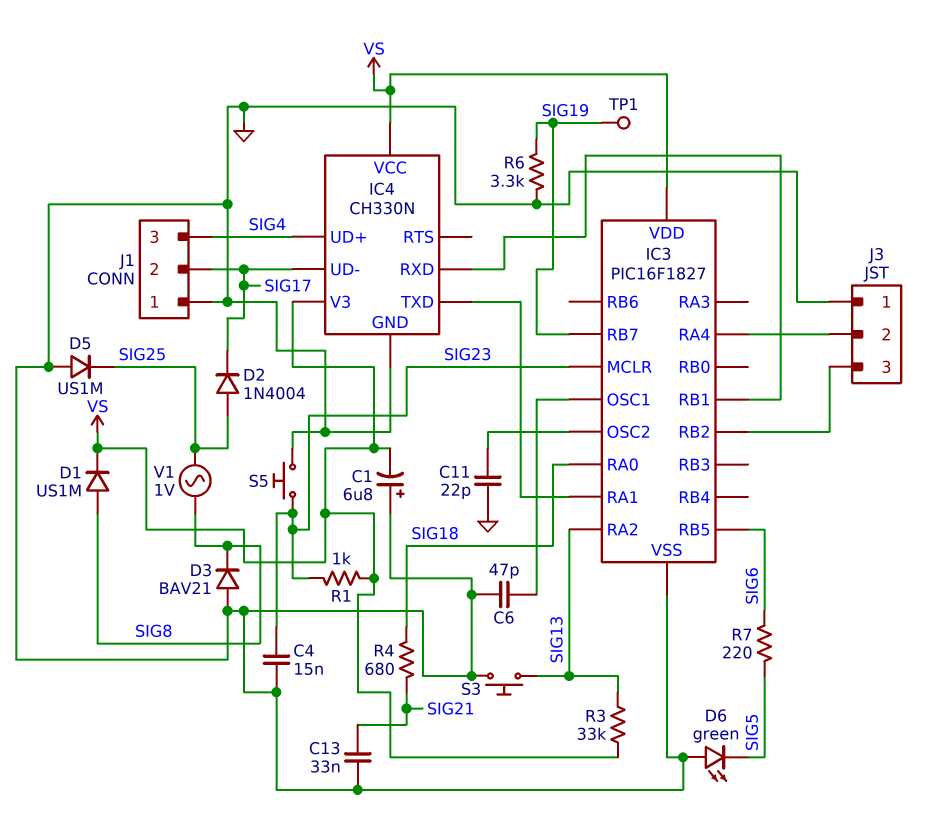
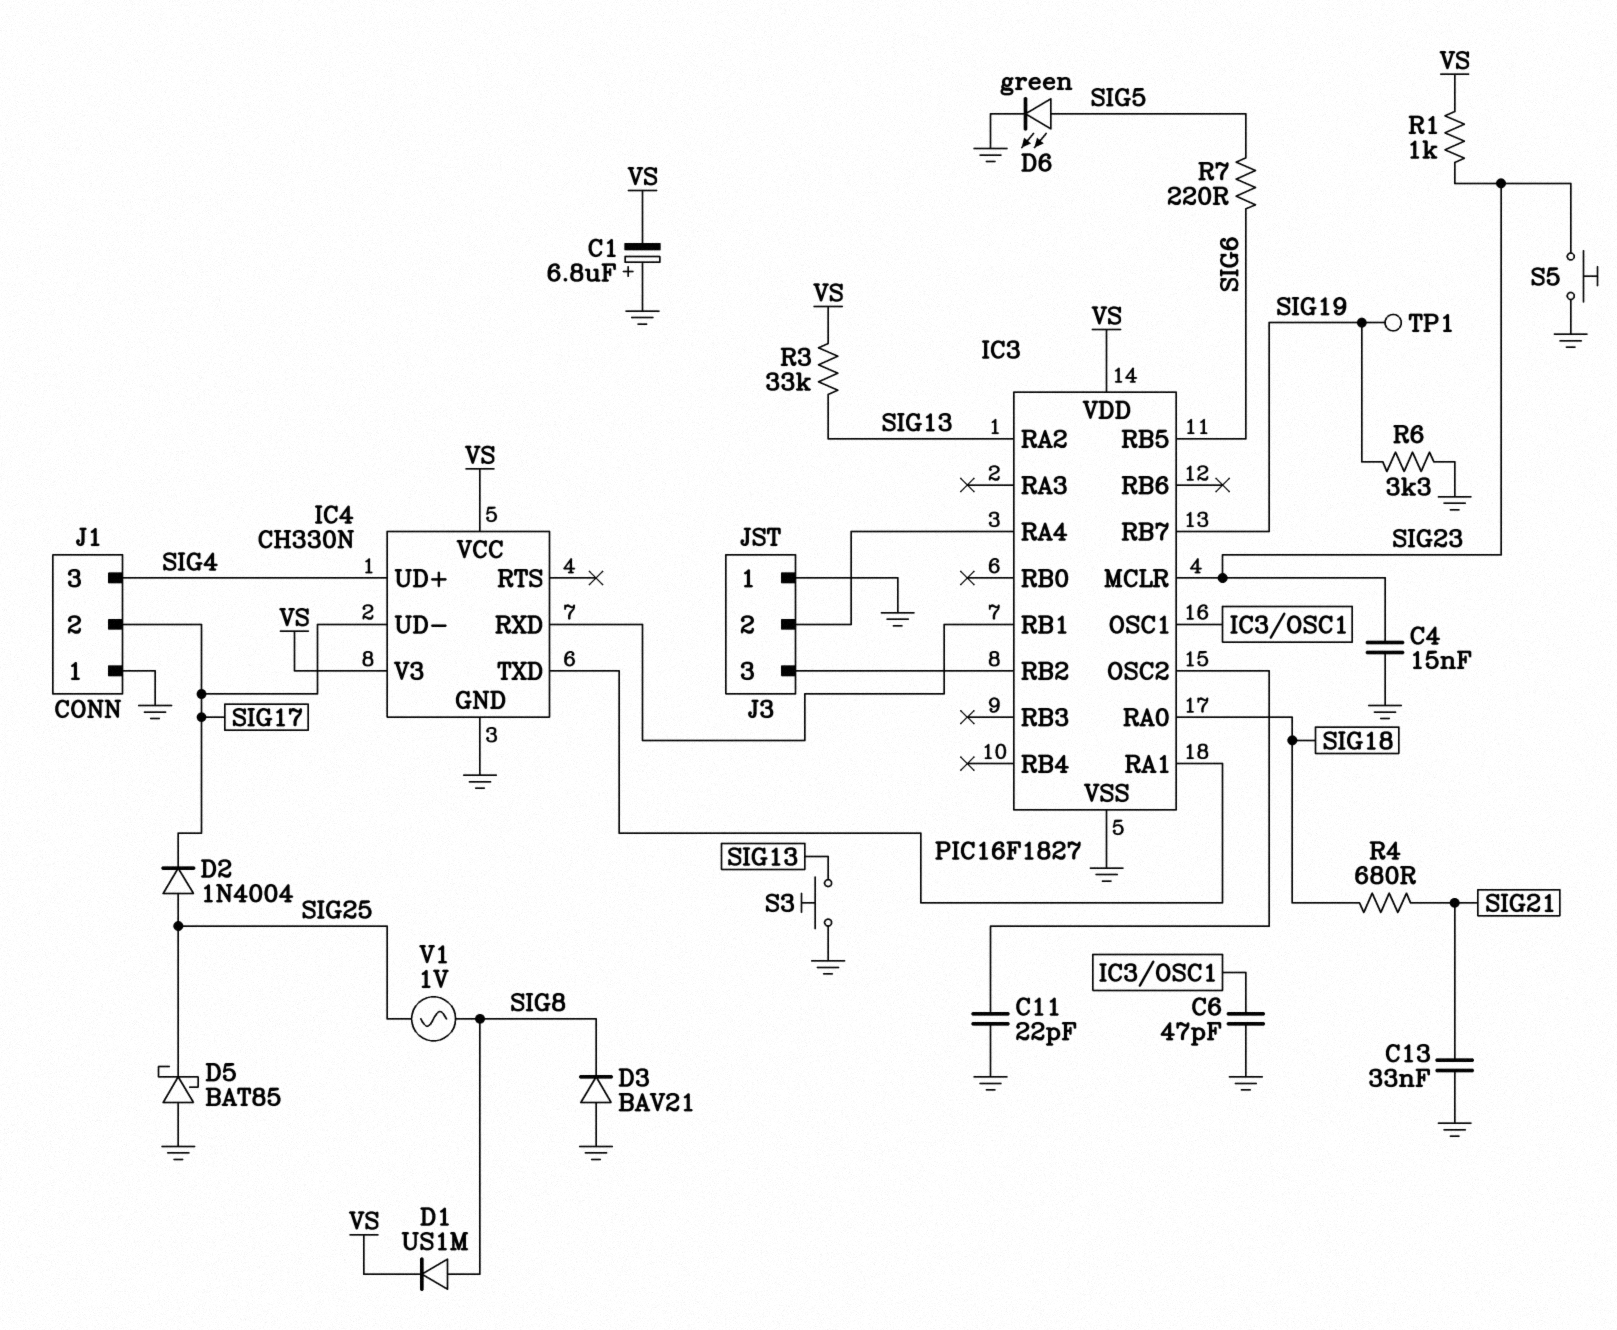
D5: diode US1M (A GND, K SIG25) -> schottky BAT85 (A GND, K SIG25)
D6: LED green (A GND, K SIG5) -> LED green (A SIG5, K GND)

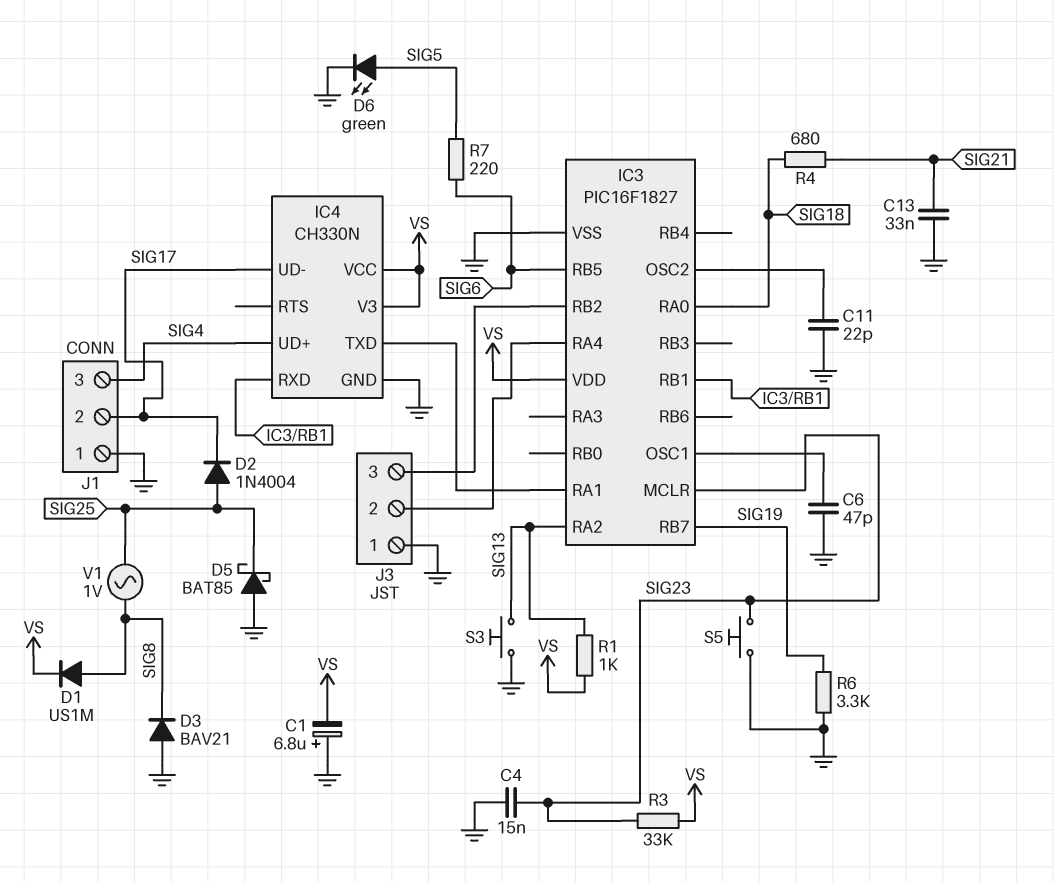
R1: 1k (SIG23, VS) -> 1k (SIG13, VS)
R3: 33k (SIG13, VS) -> 33k (SIG23, VS)
TP1: test point (SIG19) -> none

